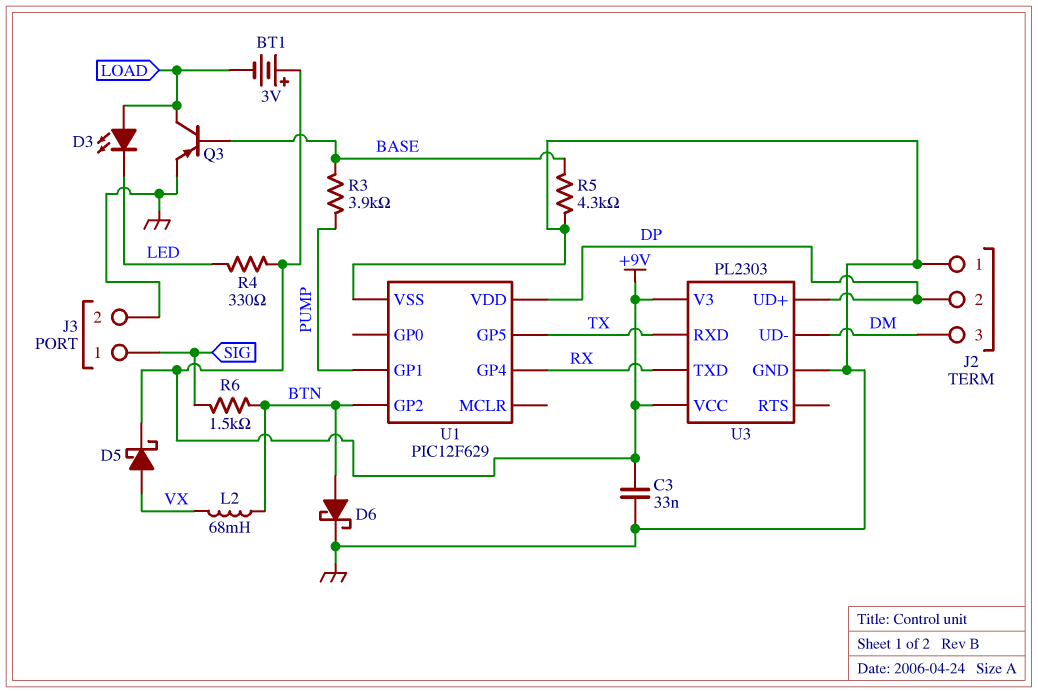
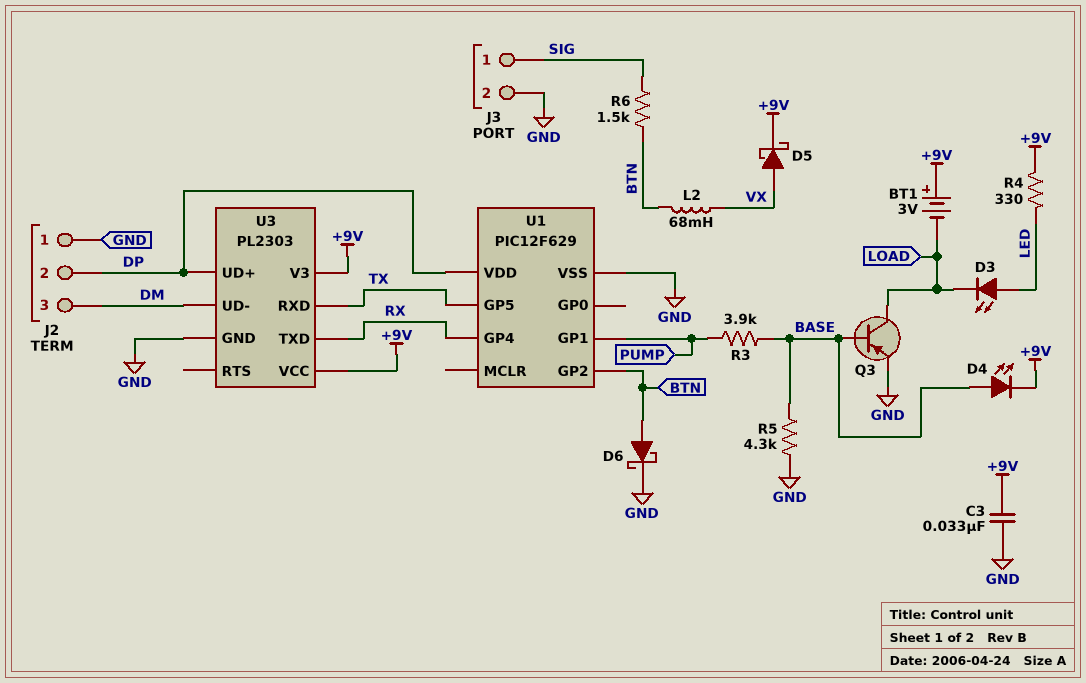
D3: LED (A LOAD, K LED) -> LED (A LED, K LOAD)
D4: none -> LED (A BASE, K +9V)

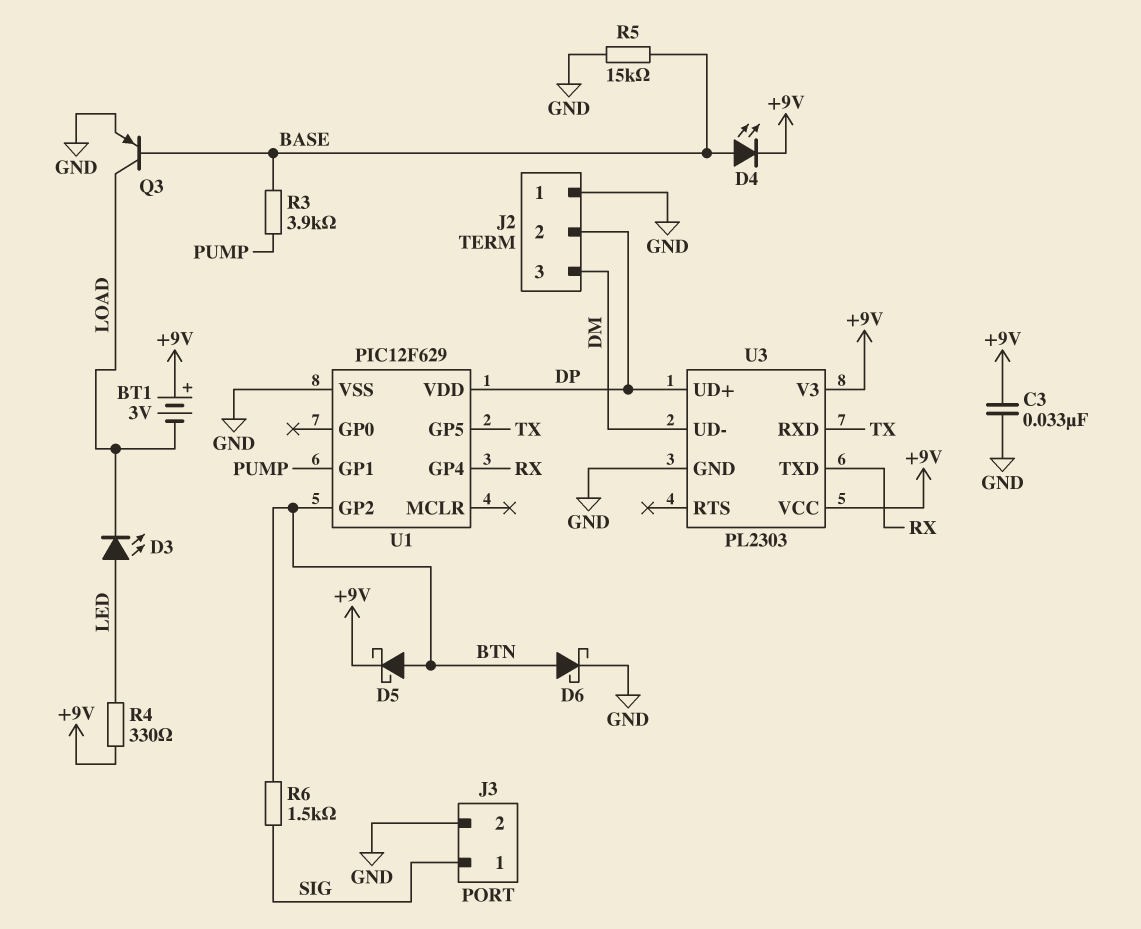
D5: schottky (A VX, K +9V) -> schottky (A BTN, K +9V)
L2: 68mH (BTN, VX) -> none
R5: 4.3k (BASE, GND) -> 15k (BASE, GND)

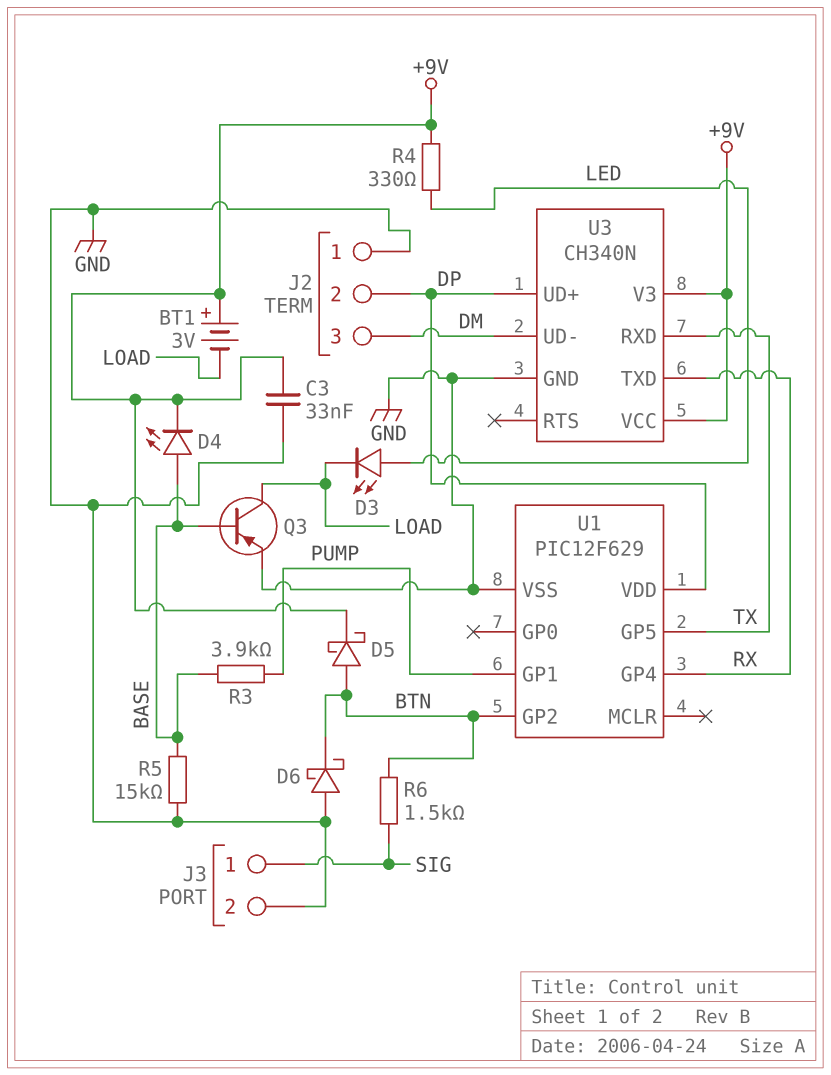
D6: schottky (A BTN, K GND) -> schottky (A GND, K BTN)
U3: PL2303 -> CH340N

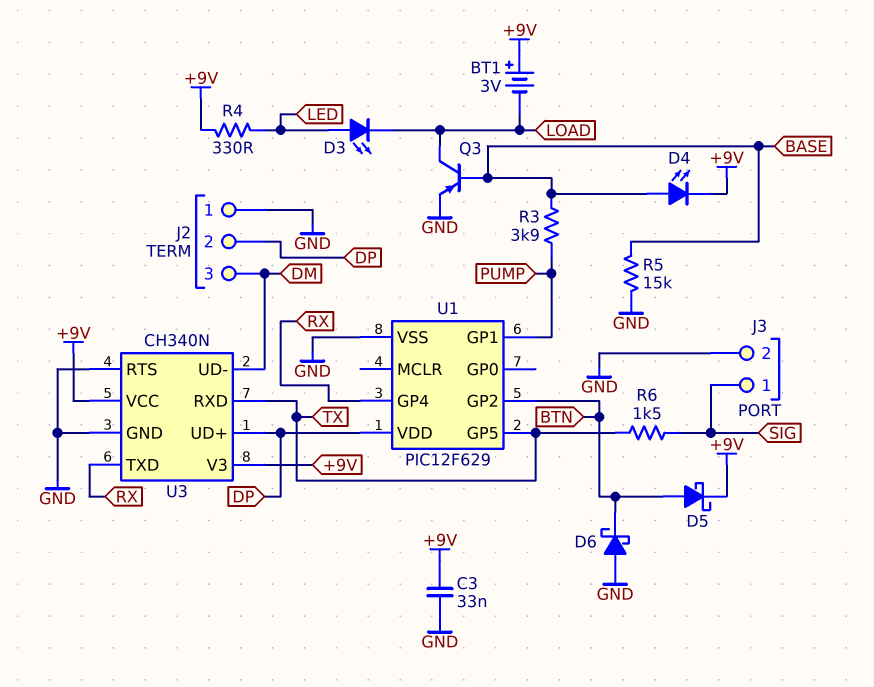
R6: 1.5k (BTN, SIG) -> 1.5k (SIG, TX)
U3 pin RTS: none -> GND

